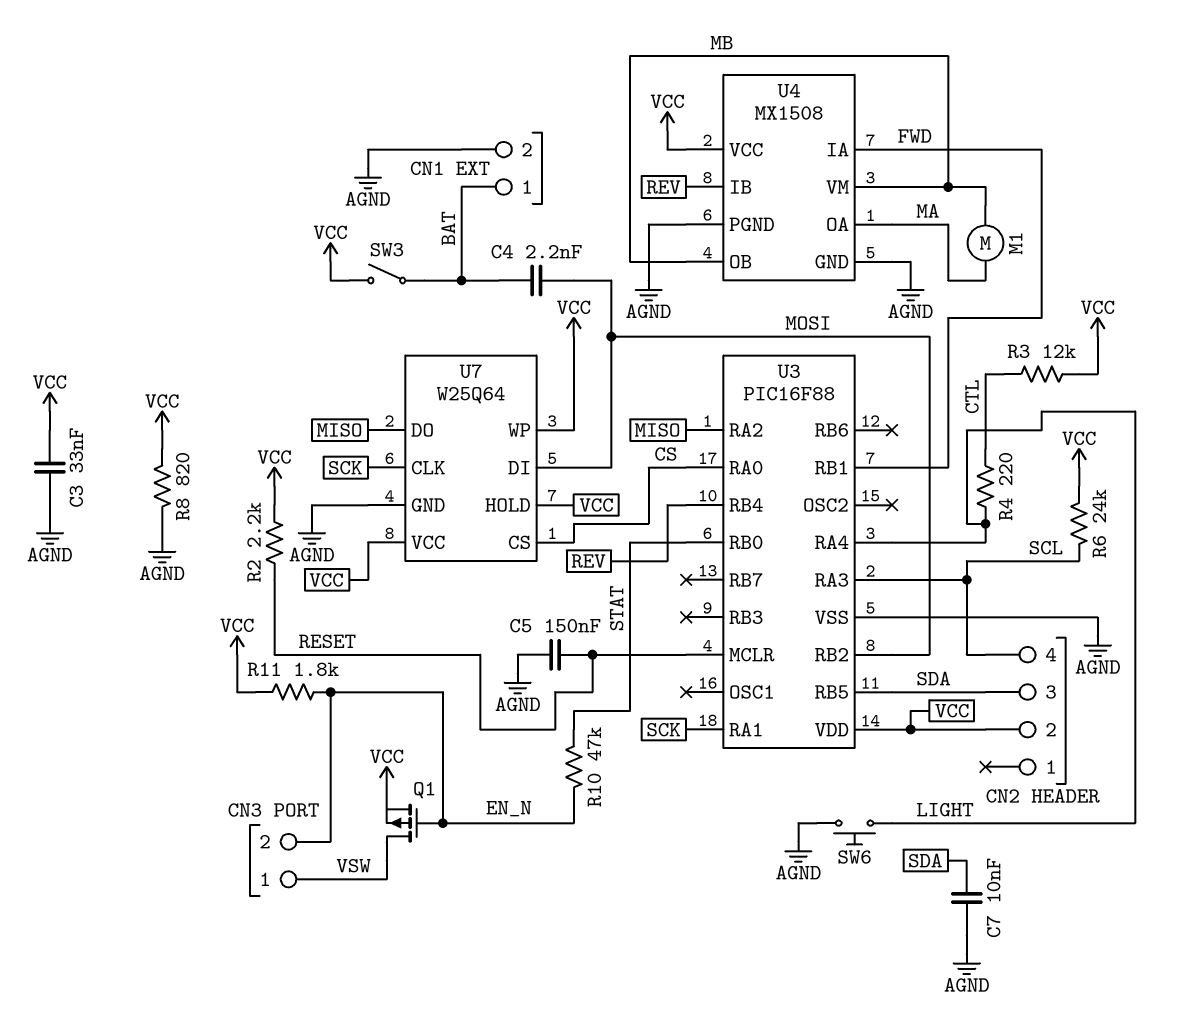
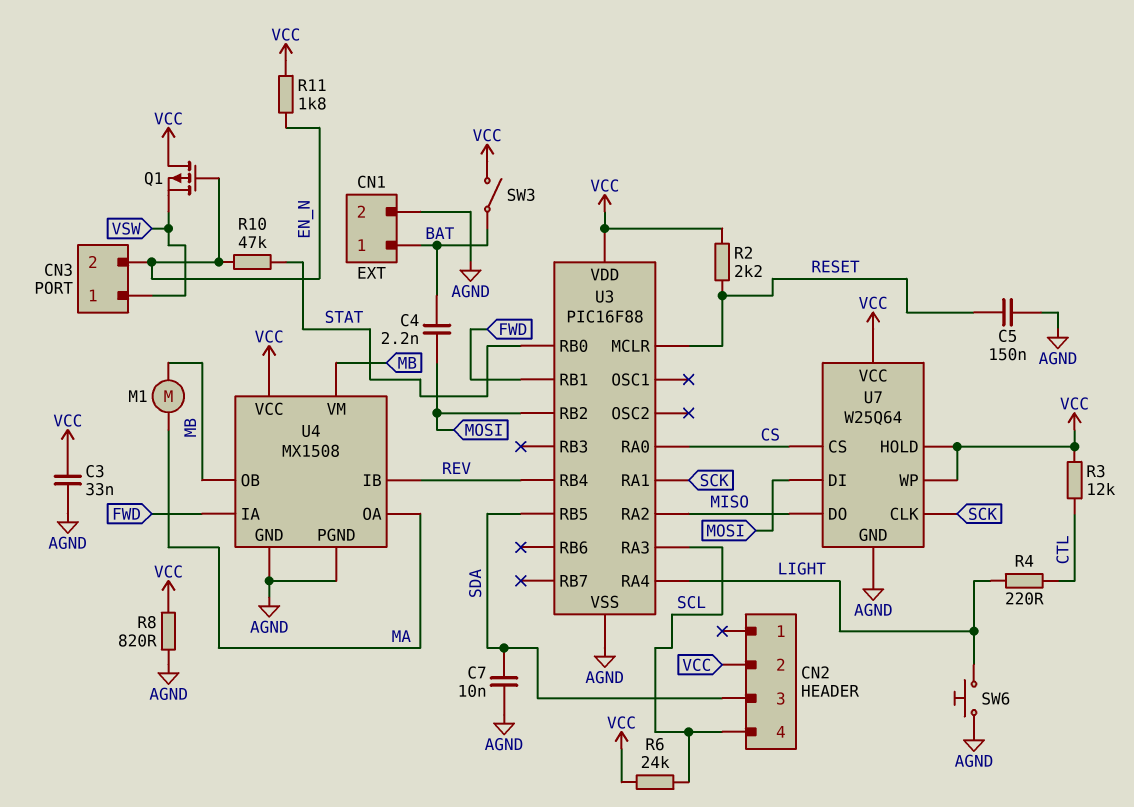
Q1: PMOS (G EN_N, D VSW, S VCC) -> PMOS (G EN_N, D VCC, S VSW)

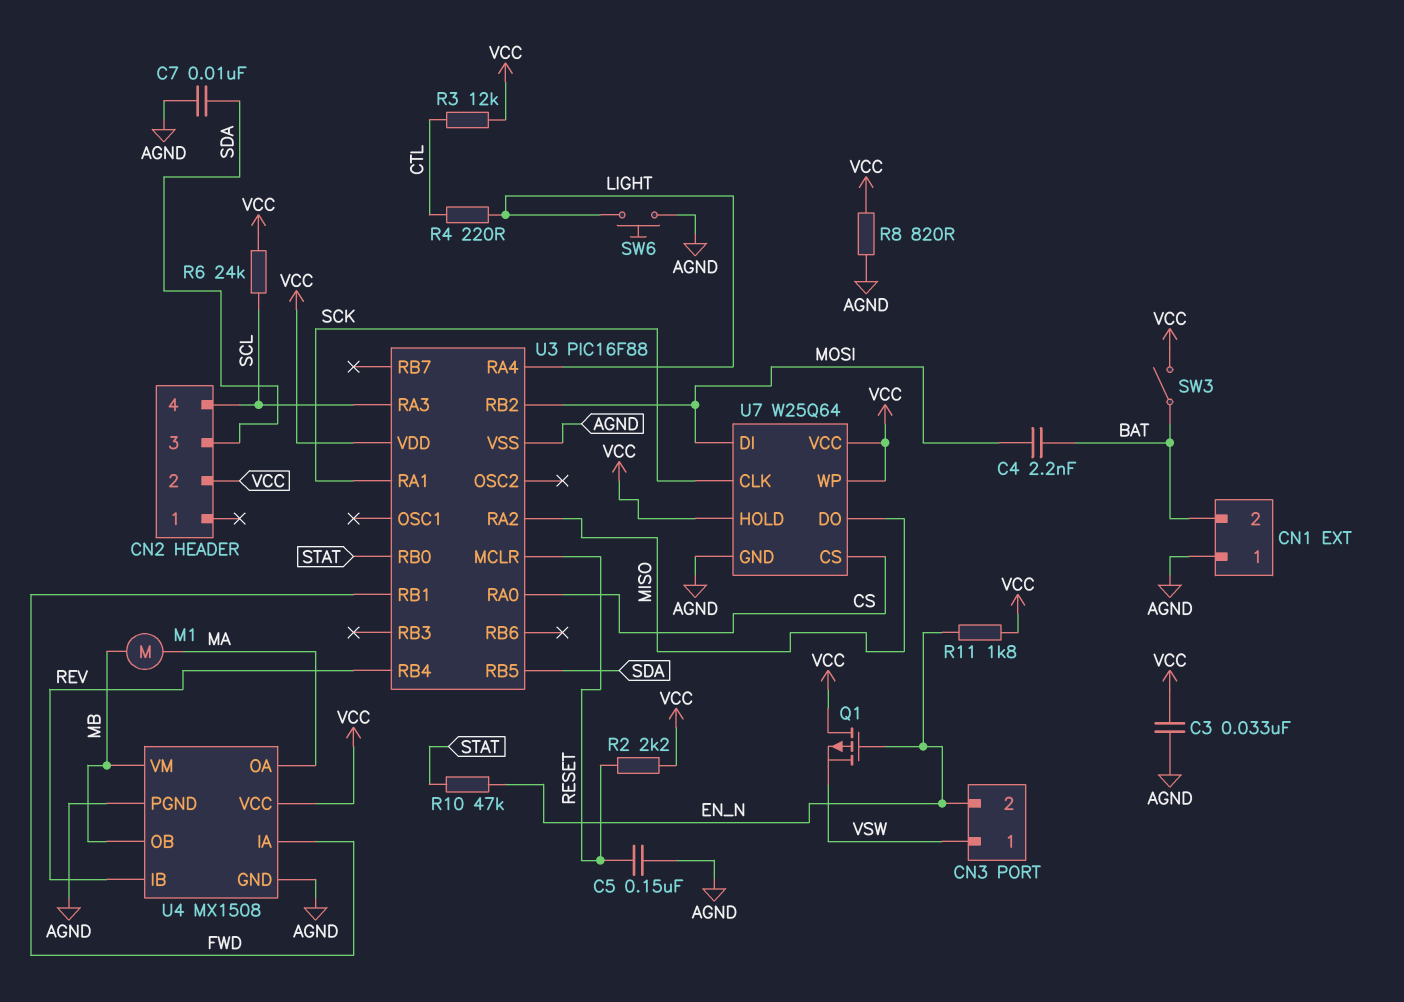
CN1 pin 1: BAT -> AGND
CN1 pin 2: AGND -> BAT

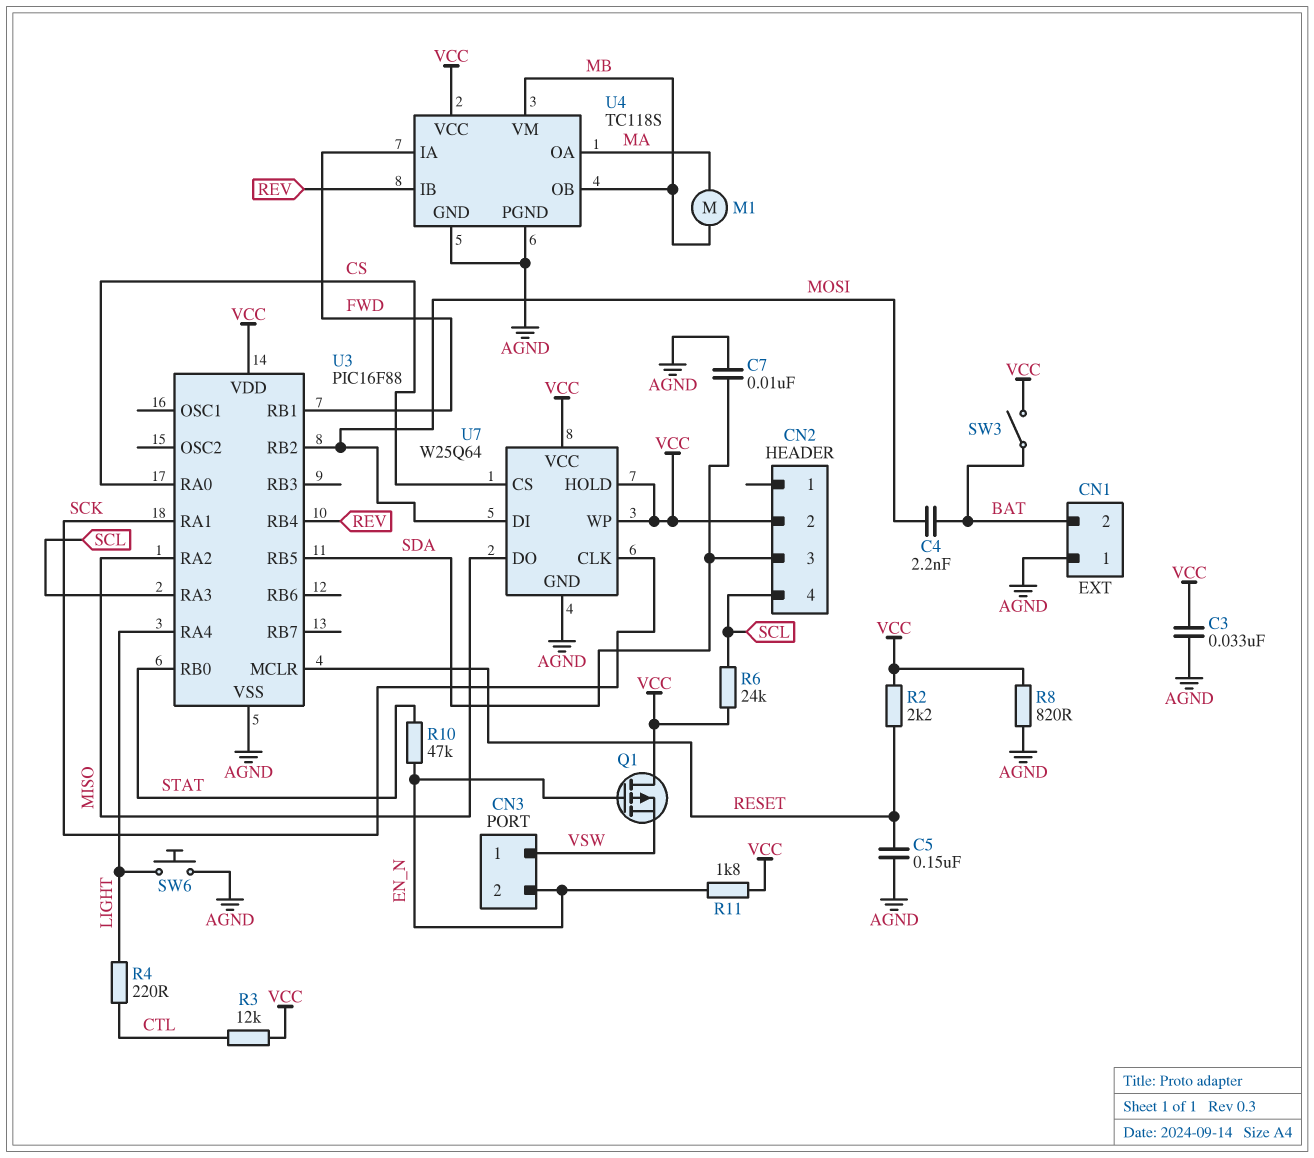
U4: MX1508 -> TC118S

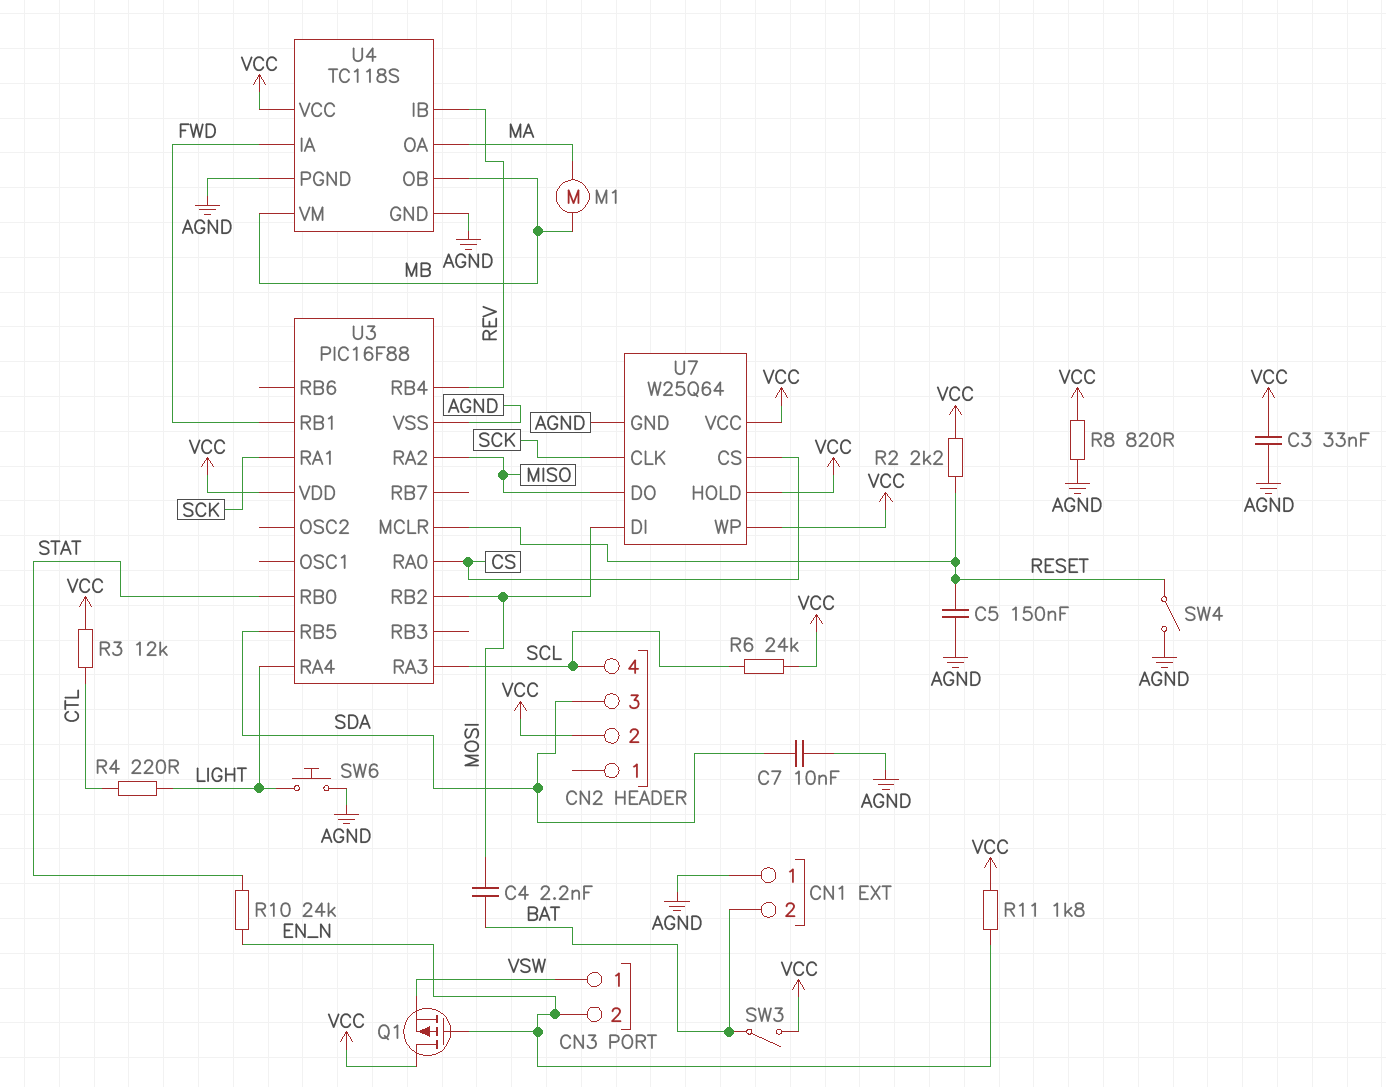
R10: 47k (EN_N, STAT) -> 24k (EN_N, STAT)
SW4: none -> switch (AGND, RESET)

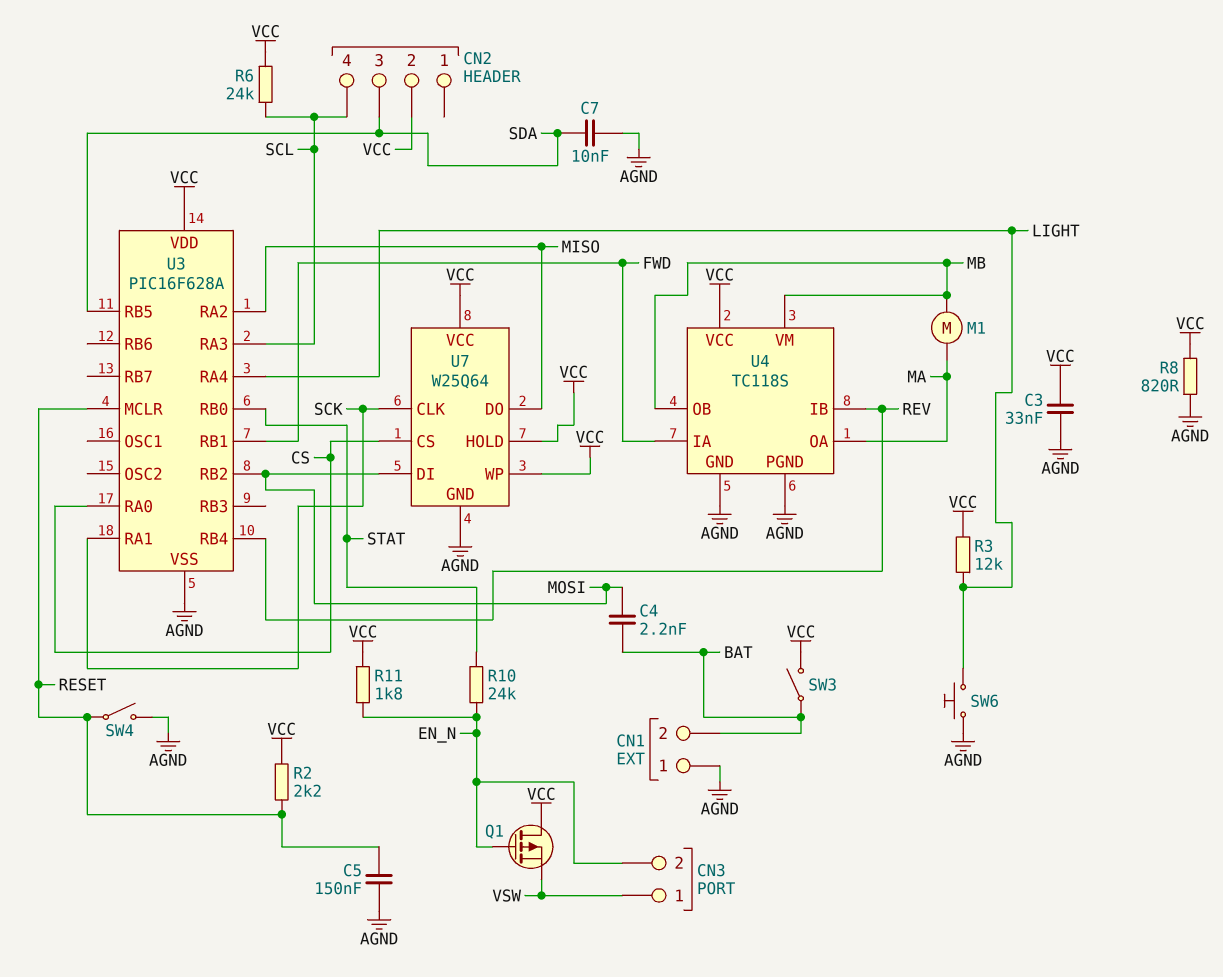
R3: 12k (CTL, VCC) -> 12k (LIGHT, VCC)
R4: 220 (CTL, LIGHT) -> none
U3: PIC16F88 -> PIC16F628A

